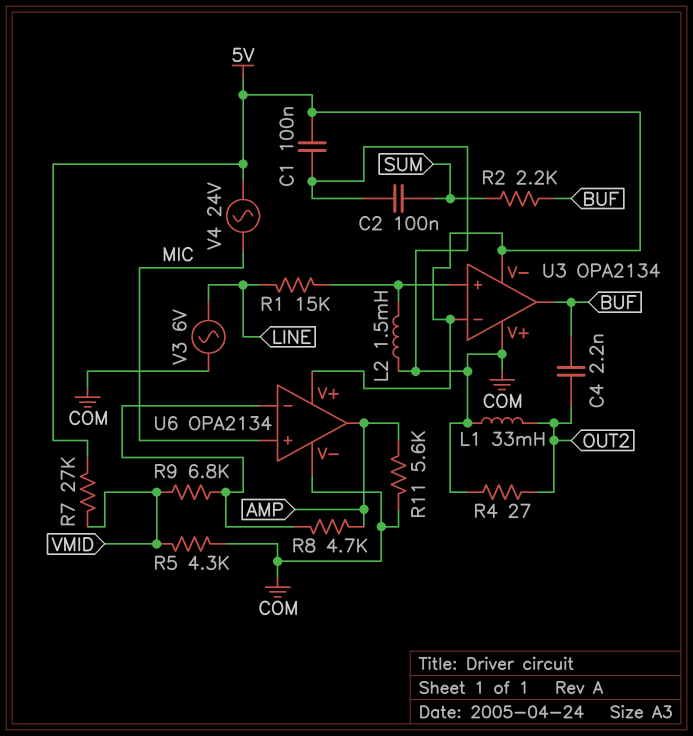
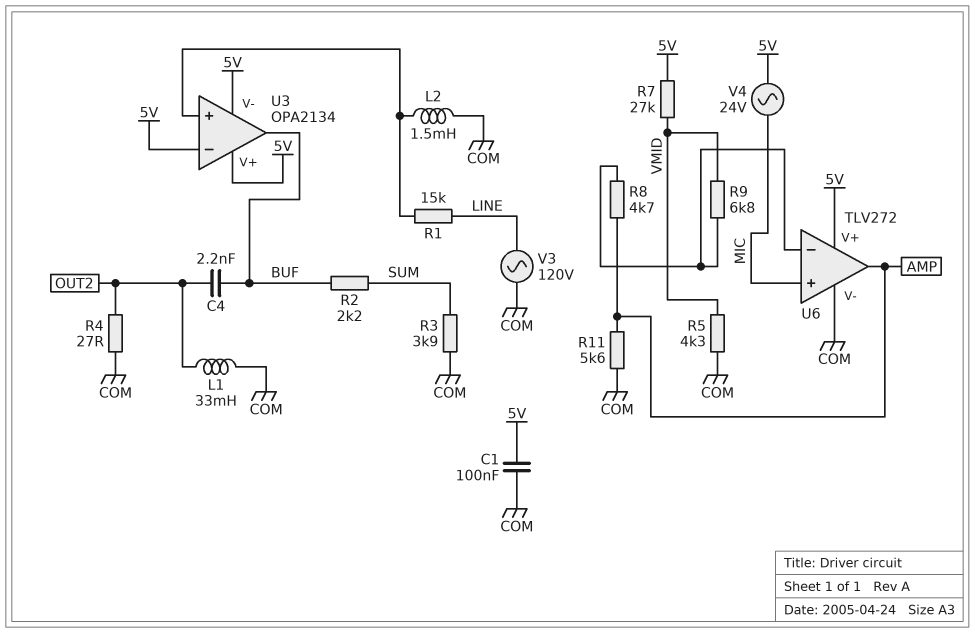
C2: 100nF (COM, SUM) -> none
R3: none -> 3.9k (COM, SUM)
U3 pin V+: COM -> 5V
U6: OPA2134 -> TLV272
V3: AC 6V (COM, LINE) -> AC 120V (COM, LINE)

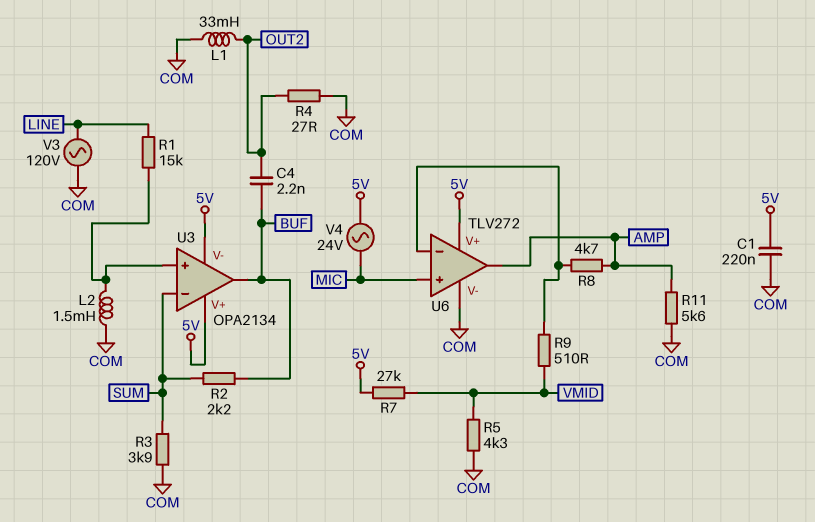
C1: 100nF (5V, COM) -> 220nF (5V, COM)
R9: 6.8k (U6/in-, VMID) -> 510 (U6/in-, VMID)
U3 pin in-: 5V -> SUM

